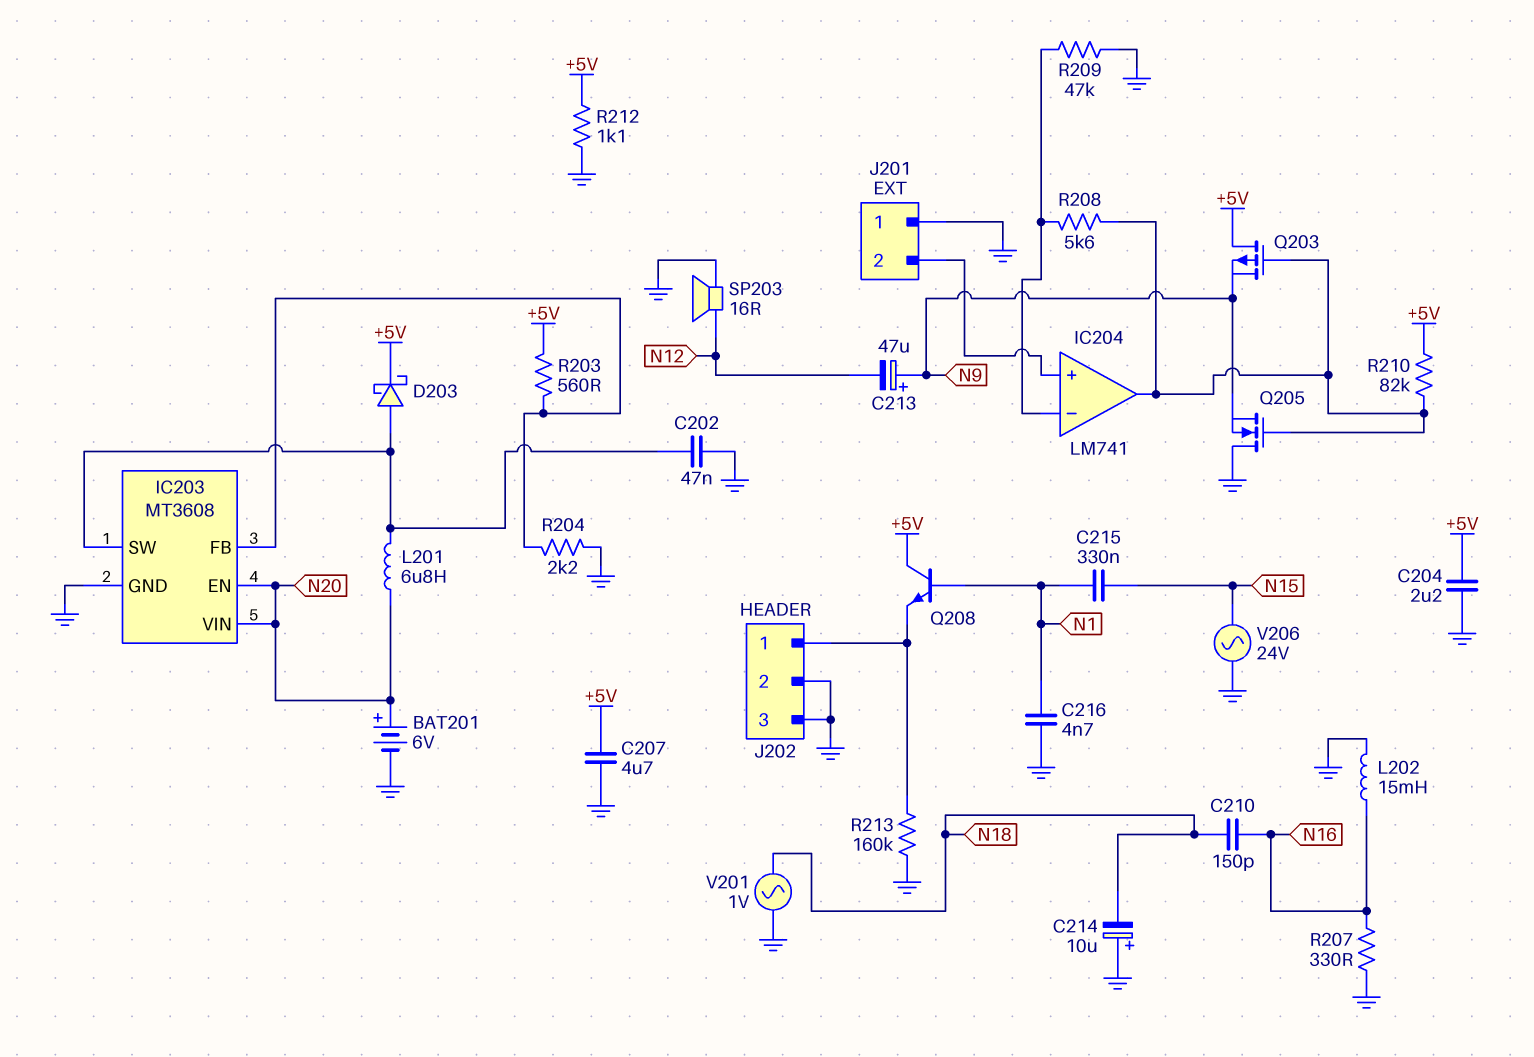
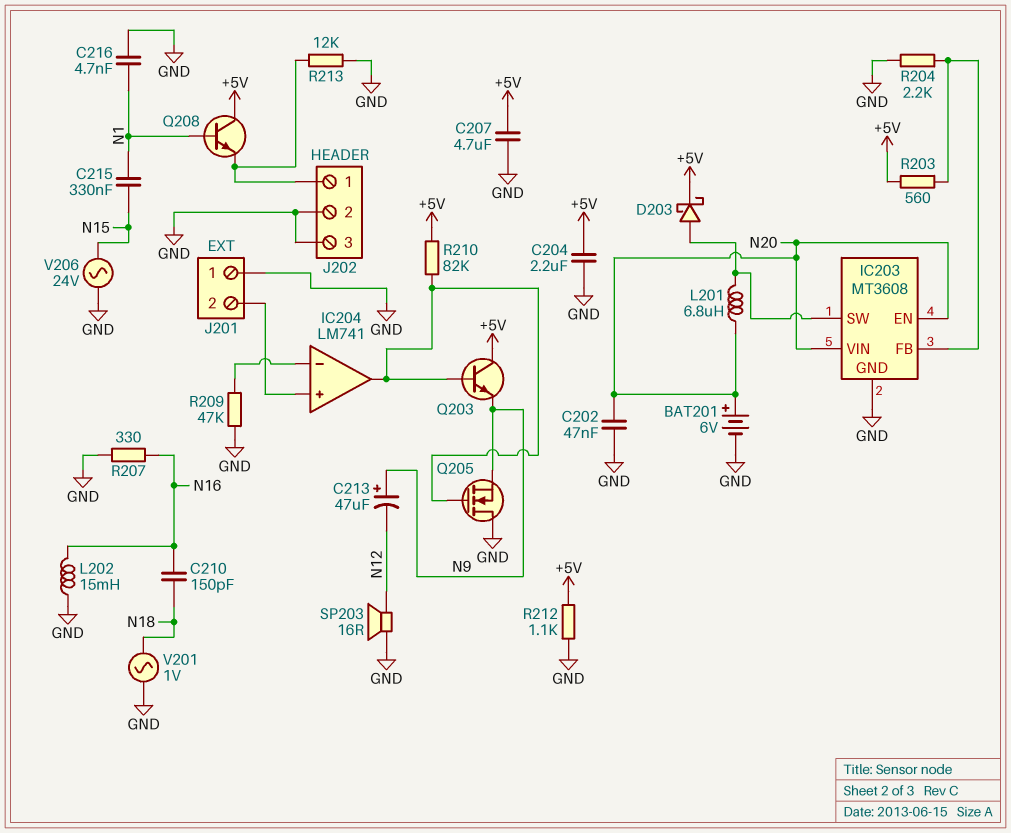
C202: 47nF (GND, IC203/SW) -> 47nF (GND, N20)
C214: 10uF (plus GND, minus N18) -> none
Q203: PMOS (G IC204/out, D +5V, S N9) -> NPN (B IC204/out, C +5V, E N9)
R208: 5.6k (IC204/in-, IC204/out) -> none
R213: 160k (GND, J202/1) -> 12k (GND, J202/1)

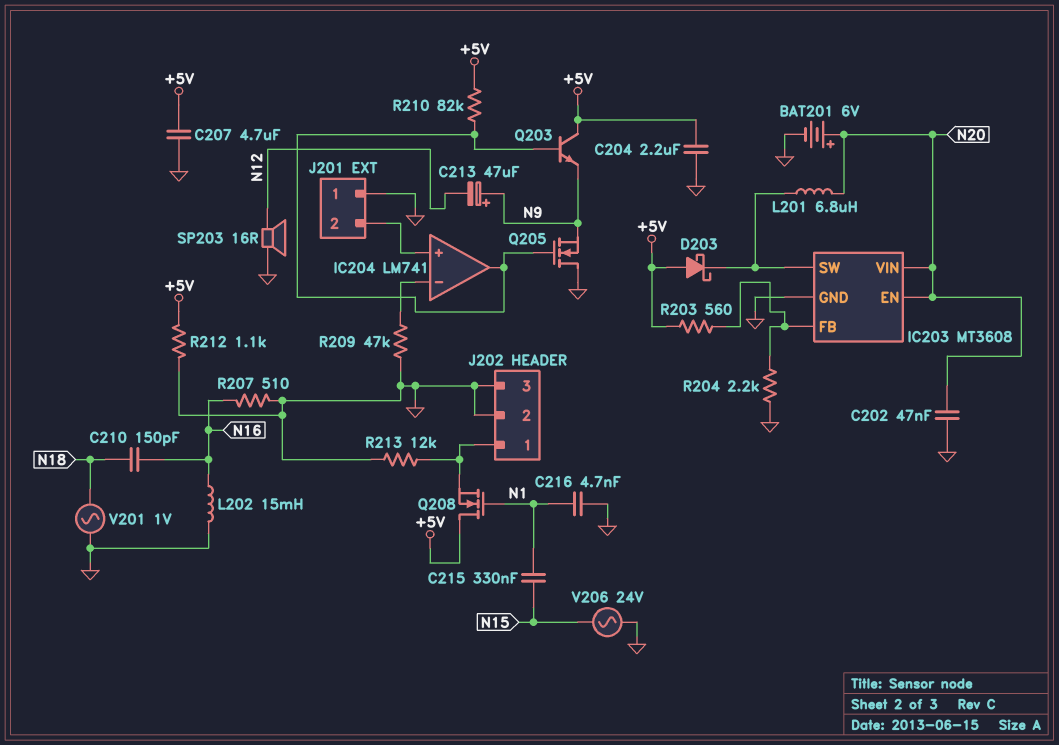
D203: schottky (A IC203/SW, K +5V) -> schottky (A +5V, K IC203/SW)
Q208: NPN (B N1, C +5V, E J202/1) -> NMOS (G N1, D +5V, S J202/1)
R207: 330 (GND, N16) -> 510 (GND, N16)

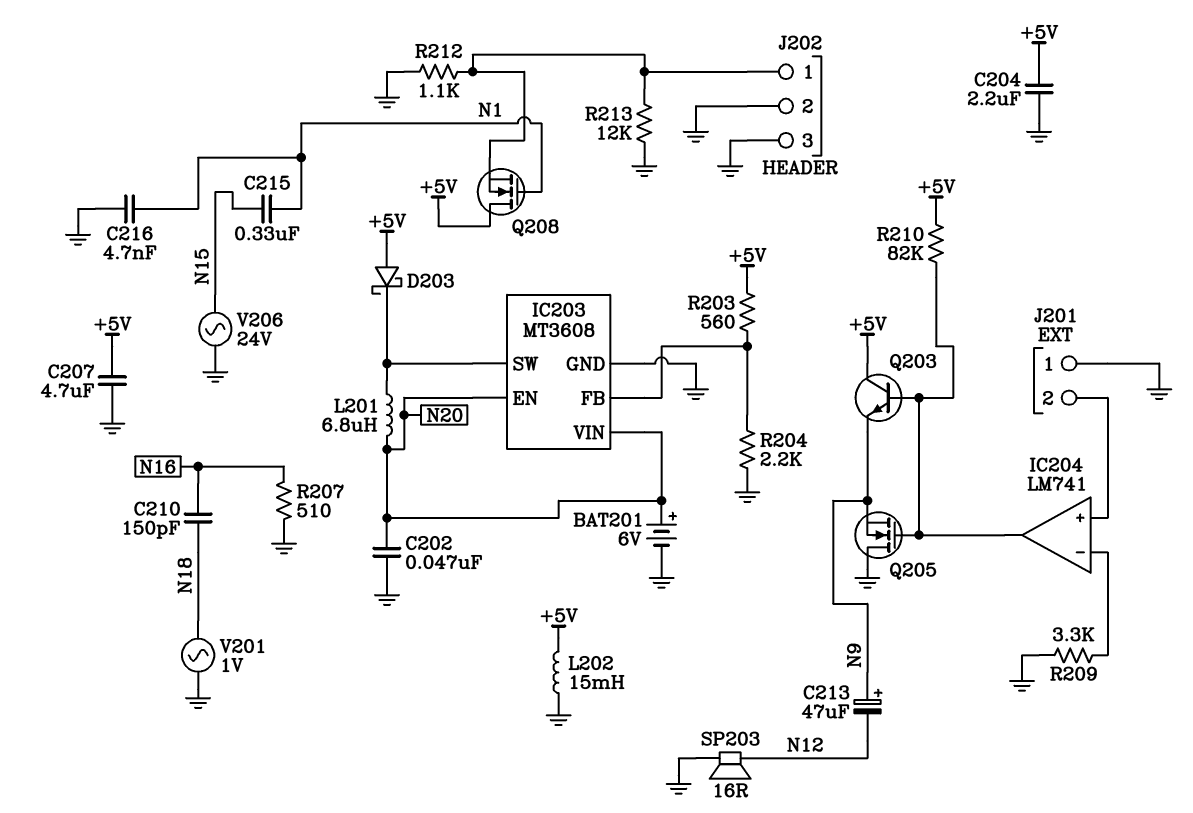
L202: 15mH (GND, N16) -> 15mH (+5V, GND)
R209: 47k (GND, IC204/in-) -> 3.3k (GND, IC204/in-)
R212: 1.1k (+5V, GND) -> 1.1k (GND, J202/1)

